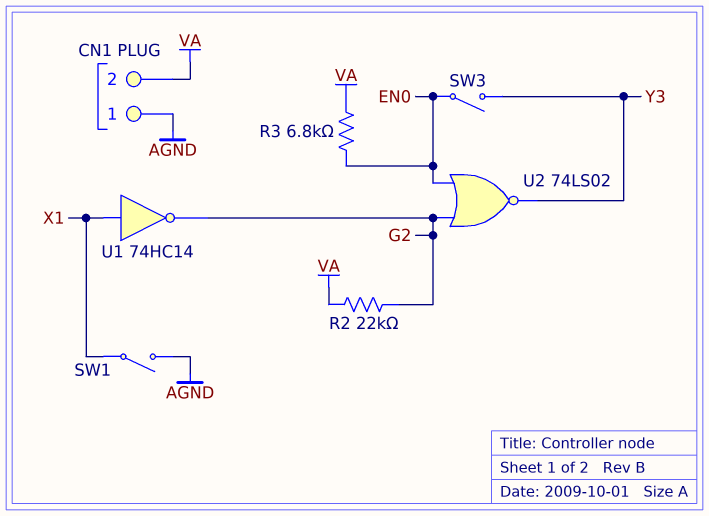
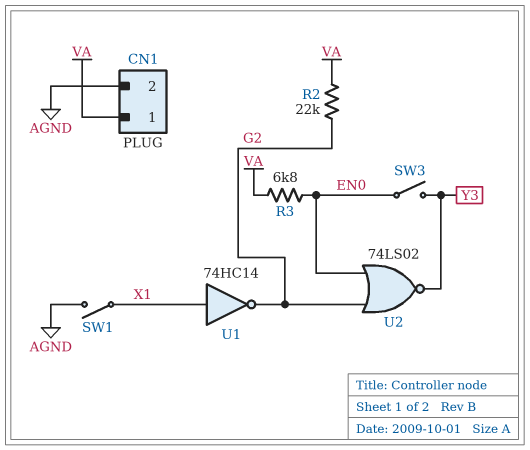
CN1 pin 1: AGND -> VA
CN1 pin 2: VA -> AGND

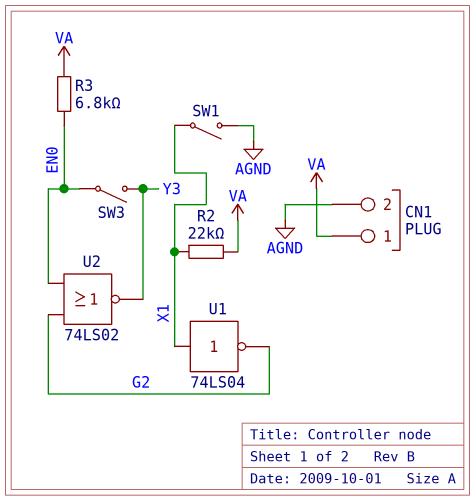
R2: 22k (G2, VA) -> 22k (VA, X1)
U1: NOT 74HC14 (in X1, out G2) -> NOT 74LS04 (in X1, out G2)

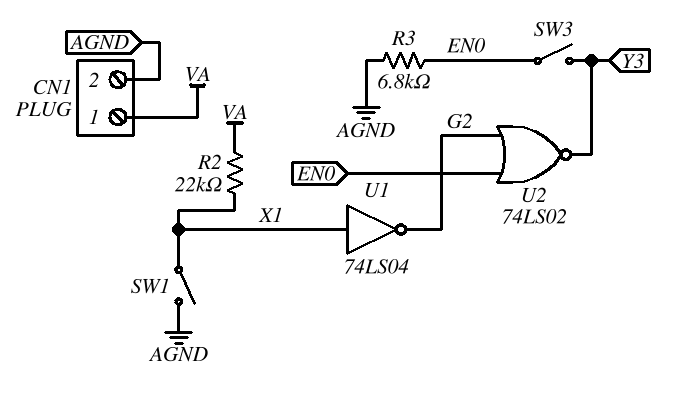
R3: 6.8k (EN0, VA) -> 6.8k (AGND, EN0)

